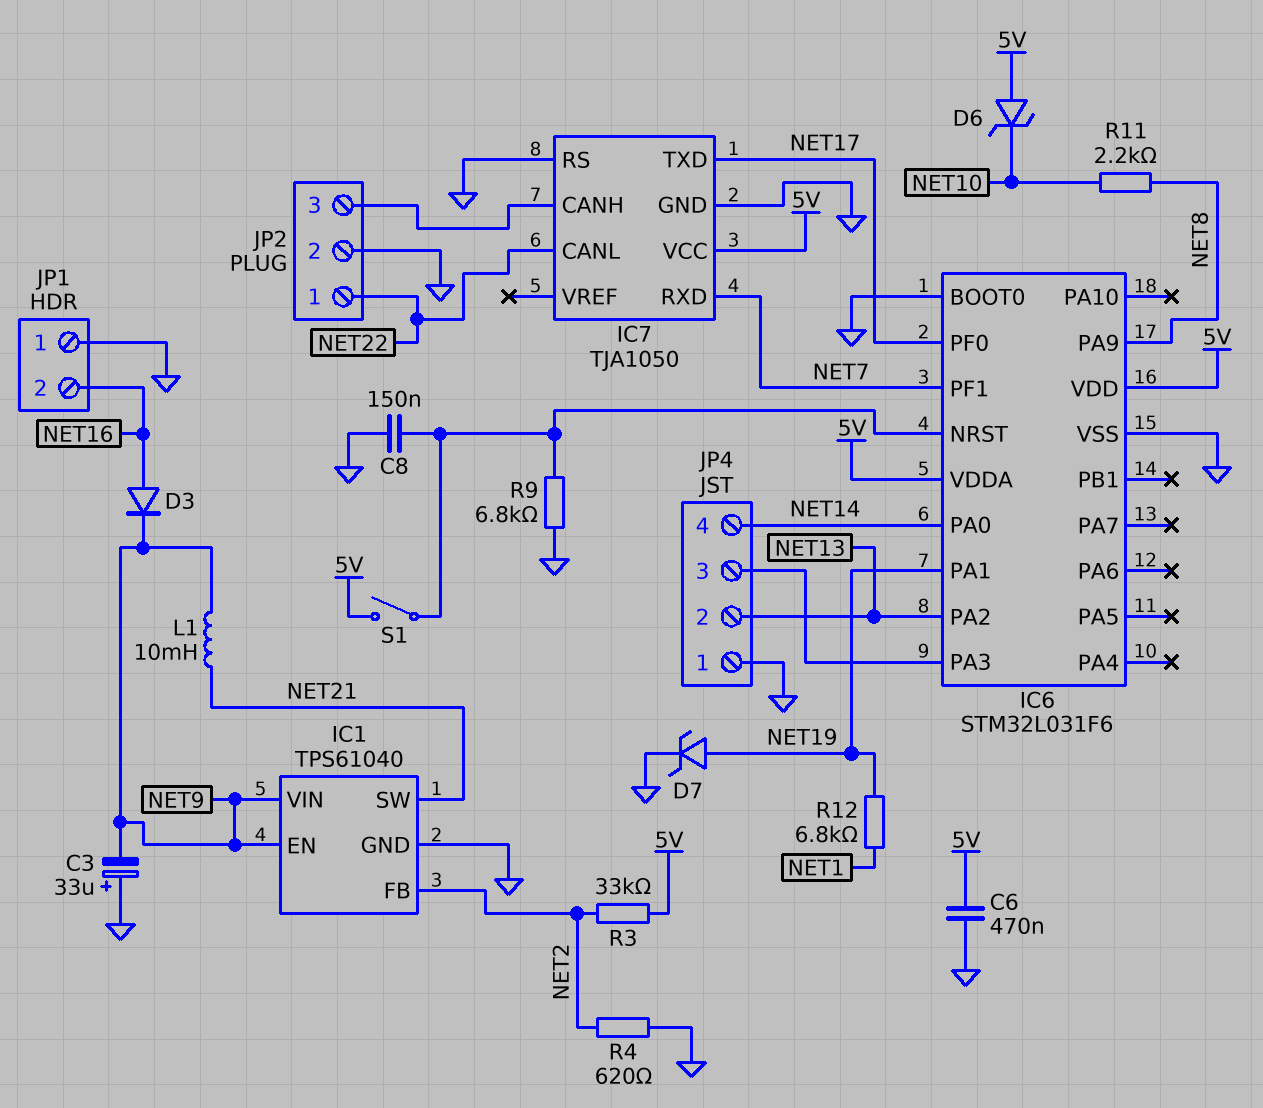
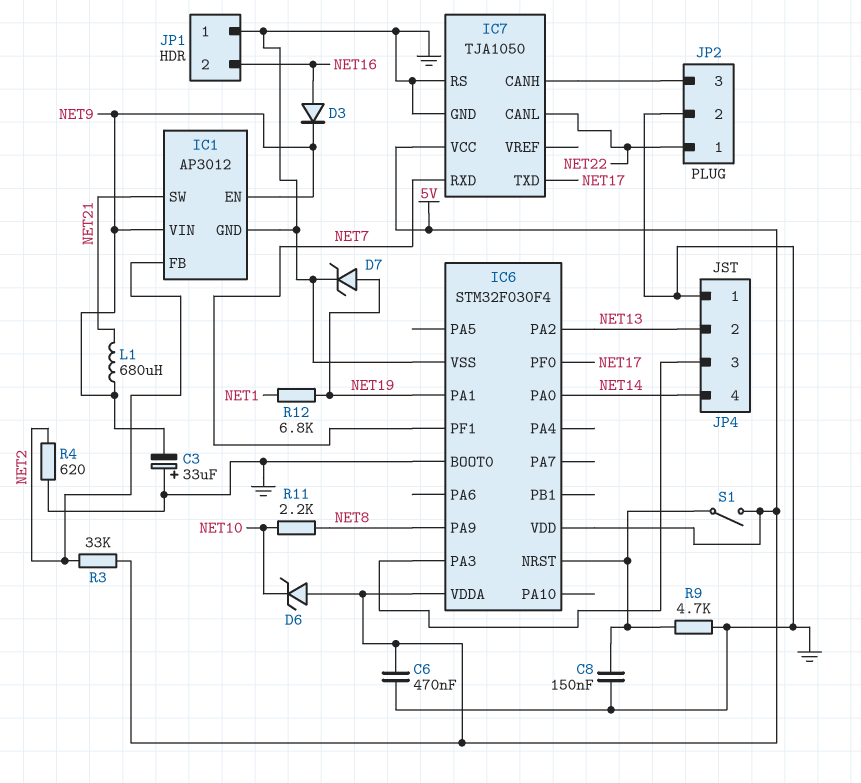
IC1: TPS61040 -> AP3012
IC6: STM32L031F6 -> STM32F030F4
L1: 10mH (NET9, NET21) -> 680uH (NET9, NET21)
R9: 6.8k (GND, IC6/NRST) -> 4.7k (GND, IC6/NRST)

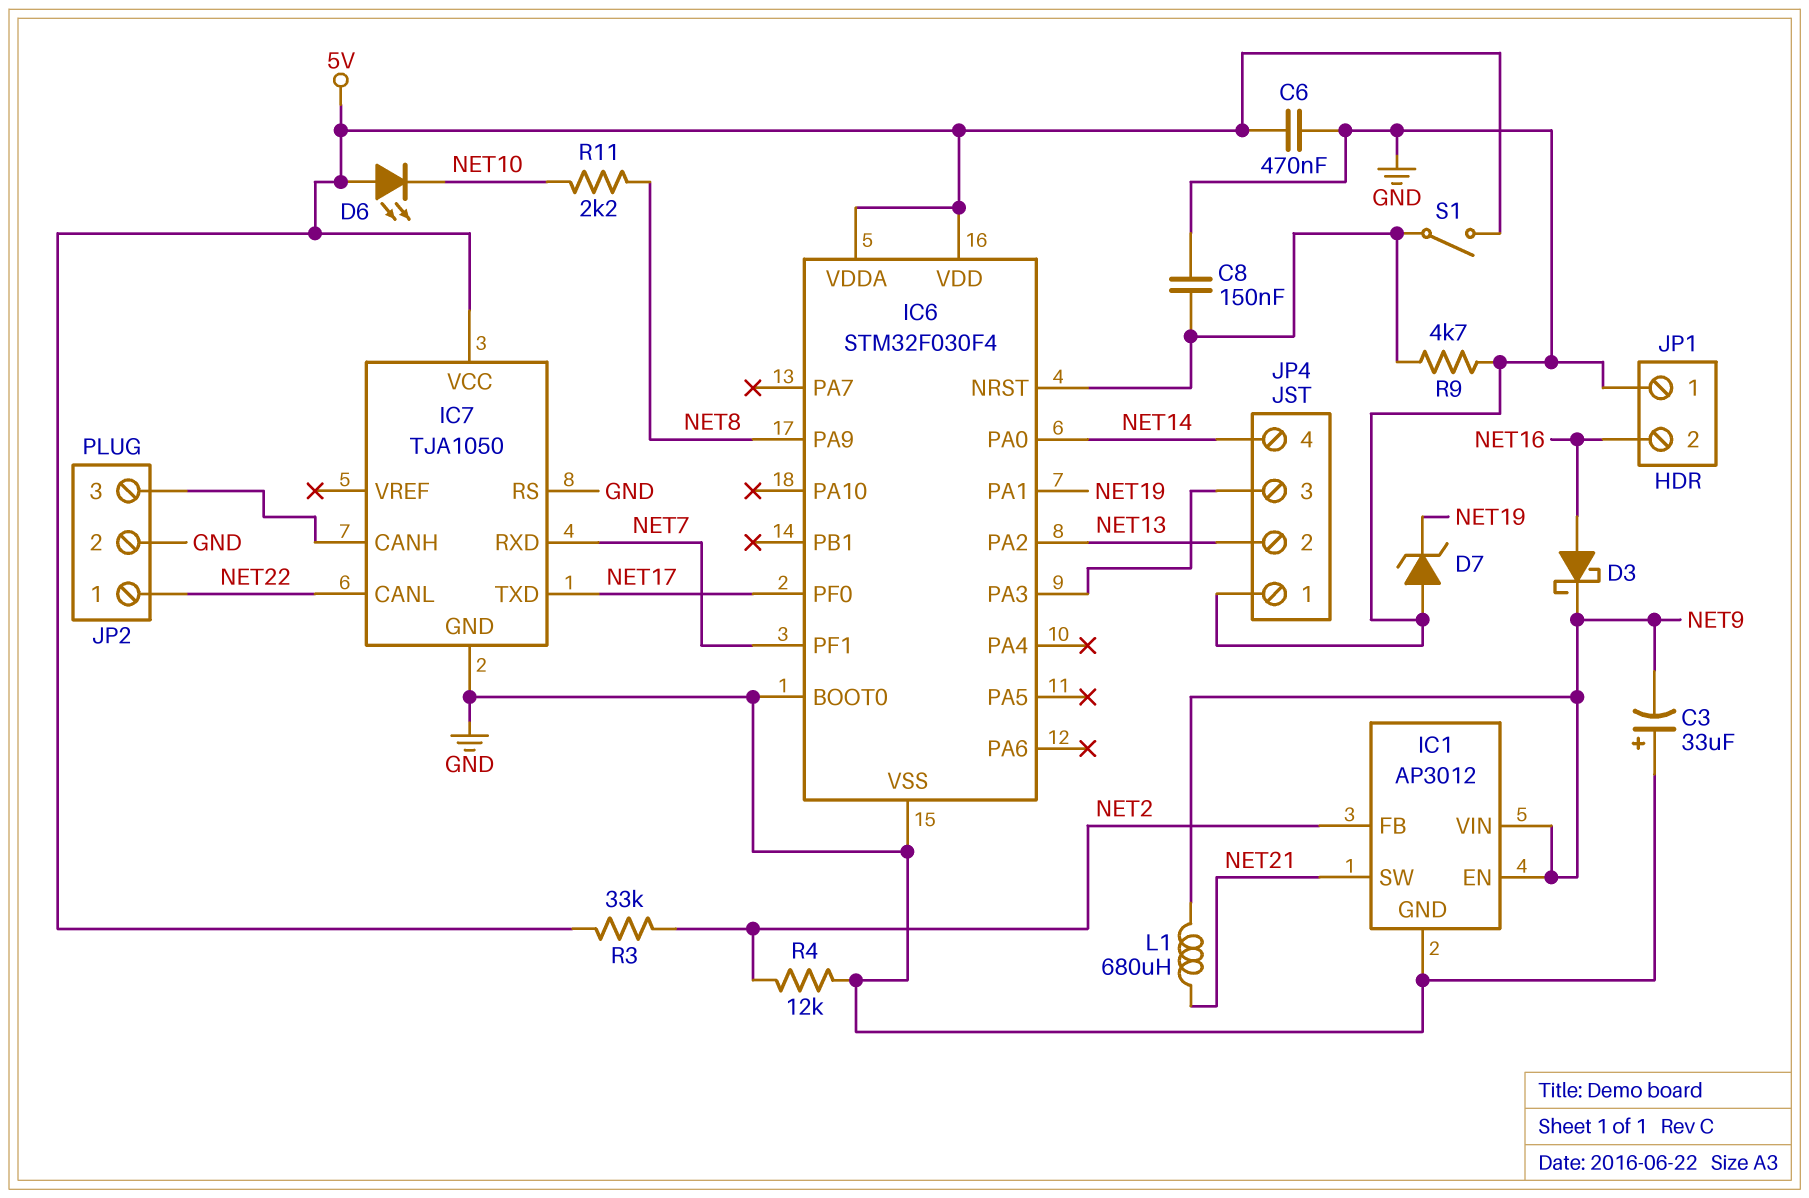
D3: diode (A NET16, K NET9) -> schottky (A NET16, K NET9)
D6: zener (A 5V, K NET10) -> LED (A 5V, K NET10)
D7: zener (A NET19, K GND) -> zener (A GND, K NET19)
R4: 620 (GND, NET2) -> 12k (GND, NET2)
R12: 6.8k (NET1, NET19) -> none

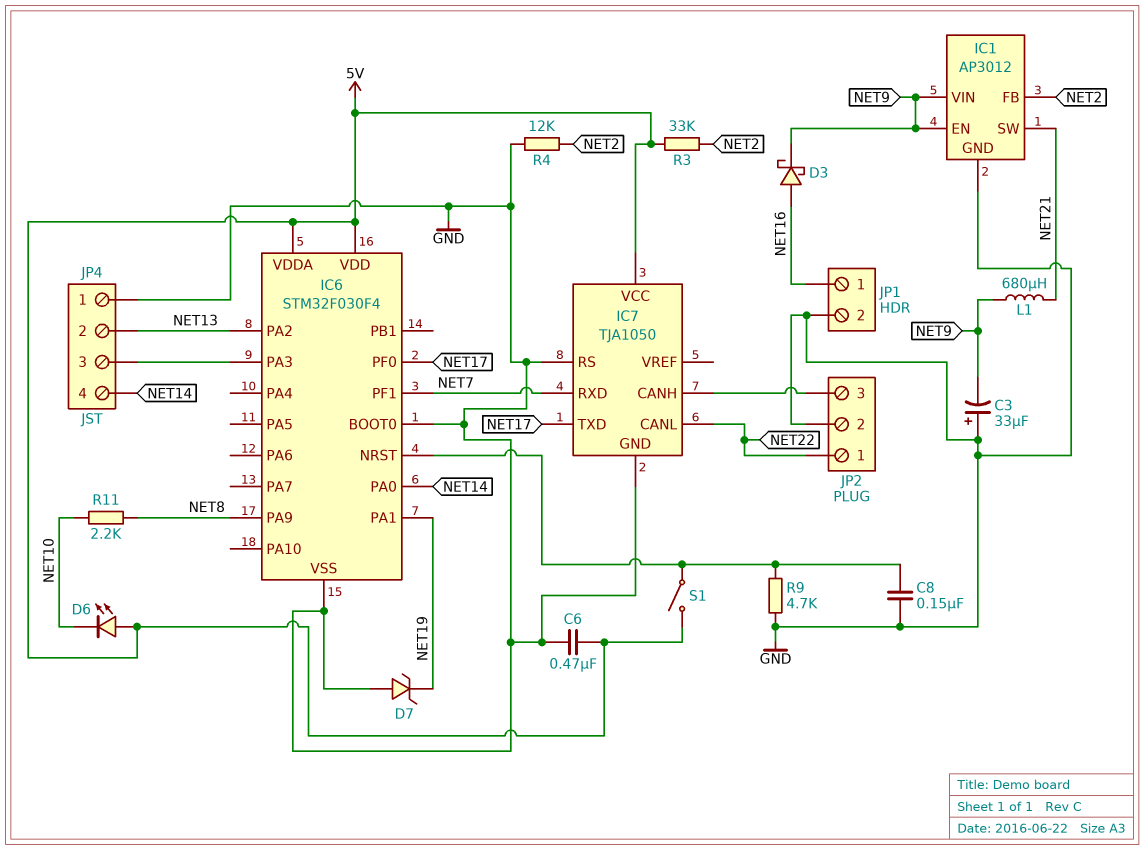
JP1 pin 1: GND -> NET16
JP1 pin 2: NET16 -> GND

